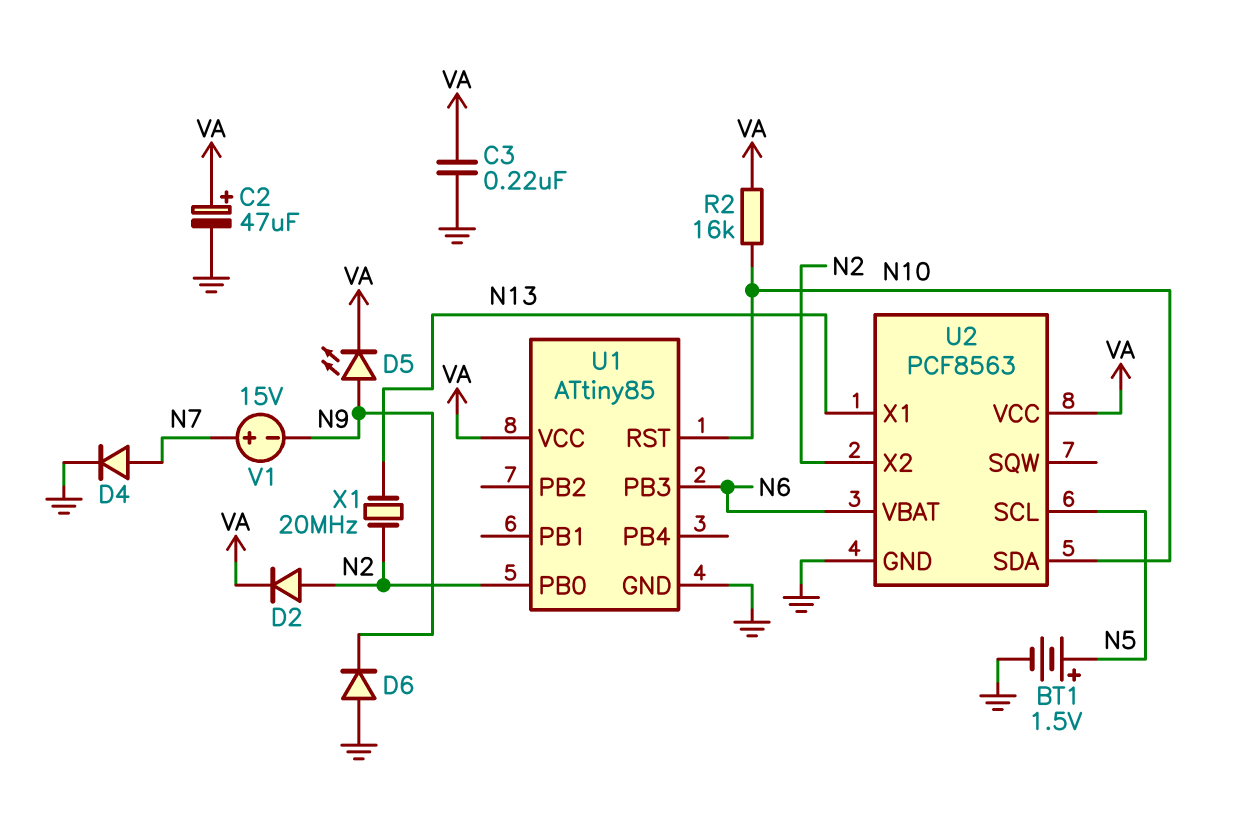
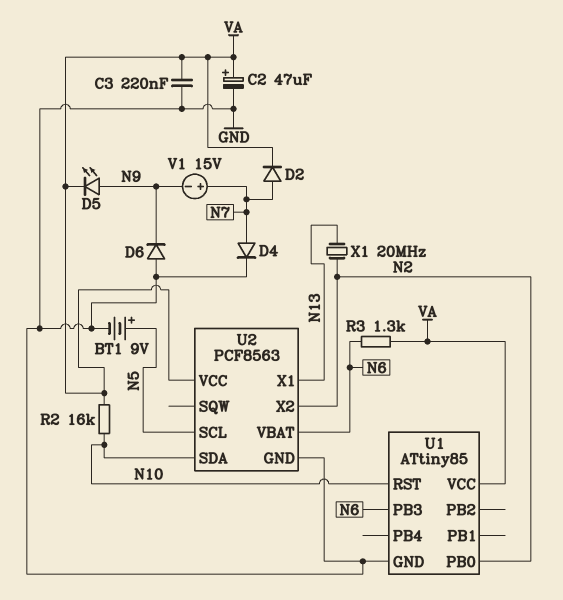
BT1: 1.5V (plus N5, minus GND) -> 9V (plus N5, minus GND)
D2: diode (A N2, K VA) -> diode (A N7, K VA)
R3: none -> 1.3k (N6, VA)

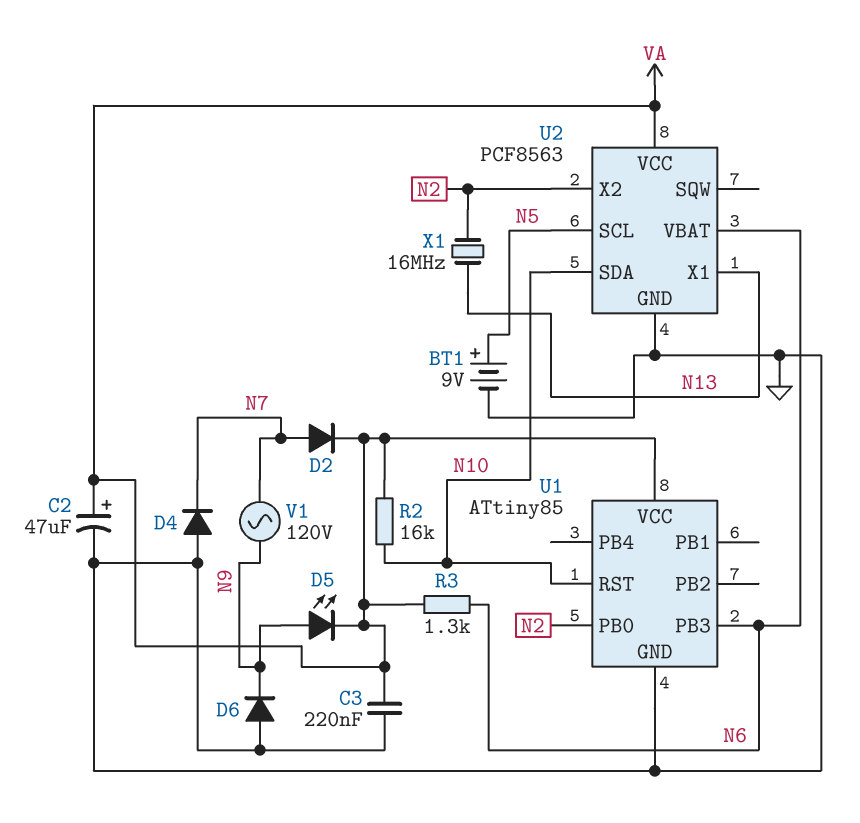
D4: diode (A N7, K GND) -> diode (A GND, K N7)
V1: 15V (plus N7, minus N9) -> AC 120V (N7, N9)
X1: 20MHz (N2, N13) -> 16MHz (N2, N13)

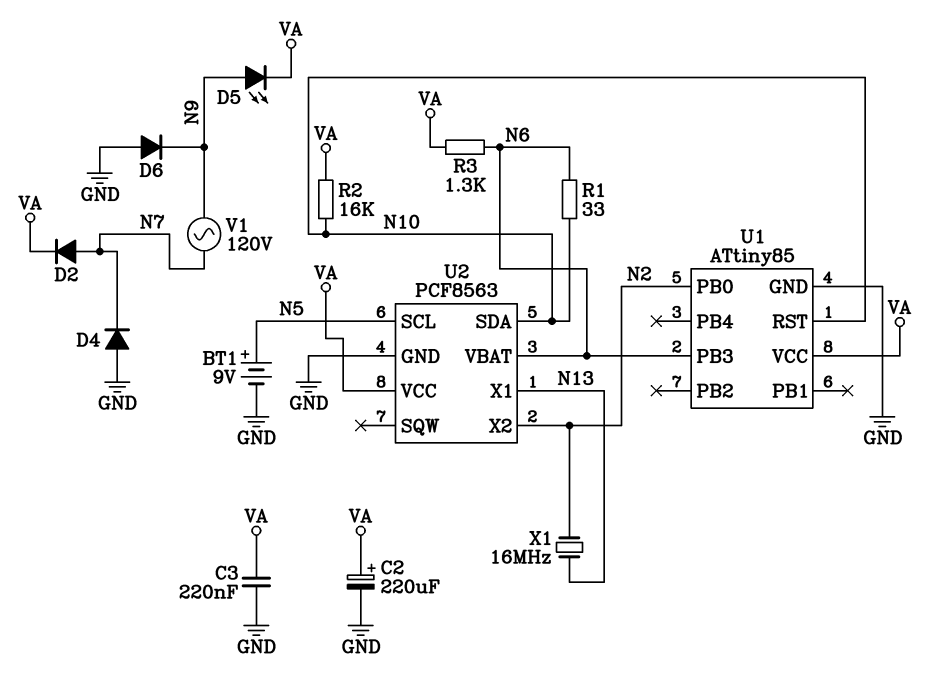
C2: 47uF (plus VA, minus GND) -> 220uF (plus VA, minus GND)
R1: none -> 33 (N6, N10)

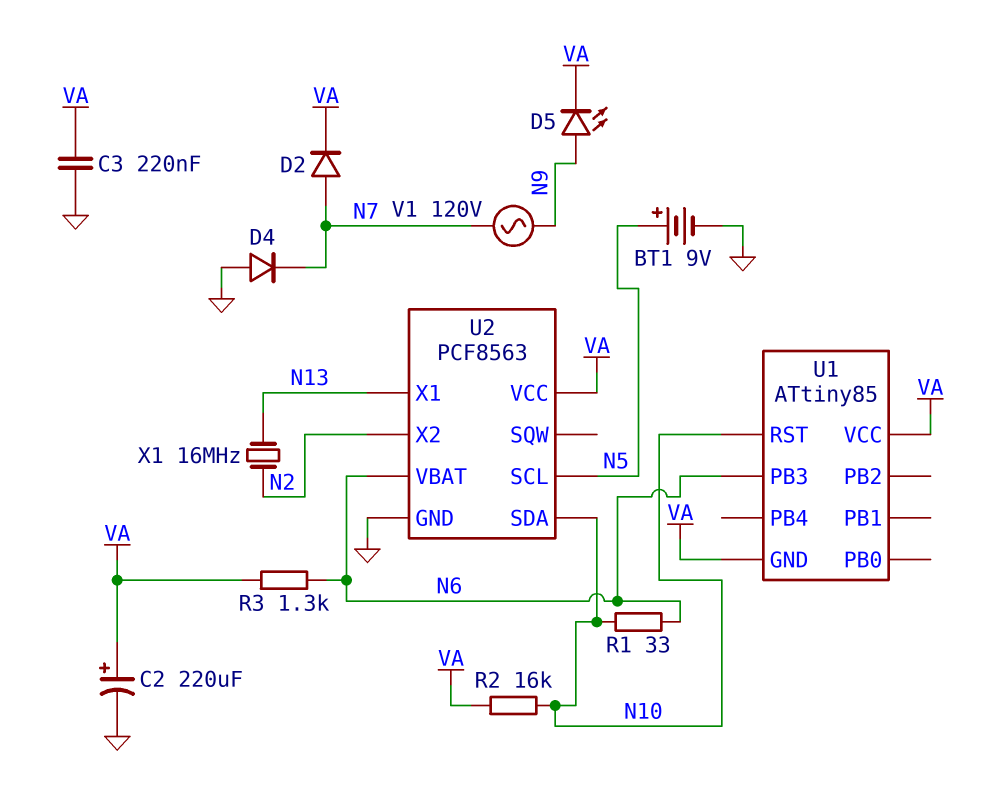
D6: diode (A GND, K N9) -> none
U1 pin GND: GND -> VA
U1 pin PB0: N2 -> none

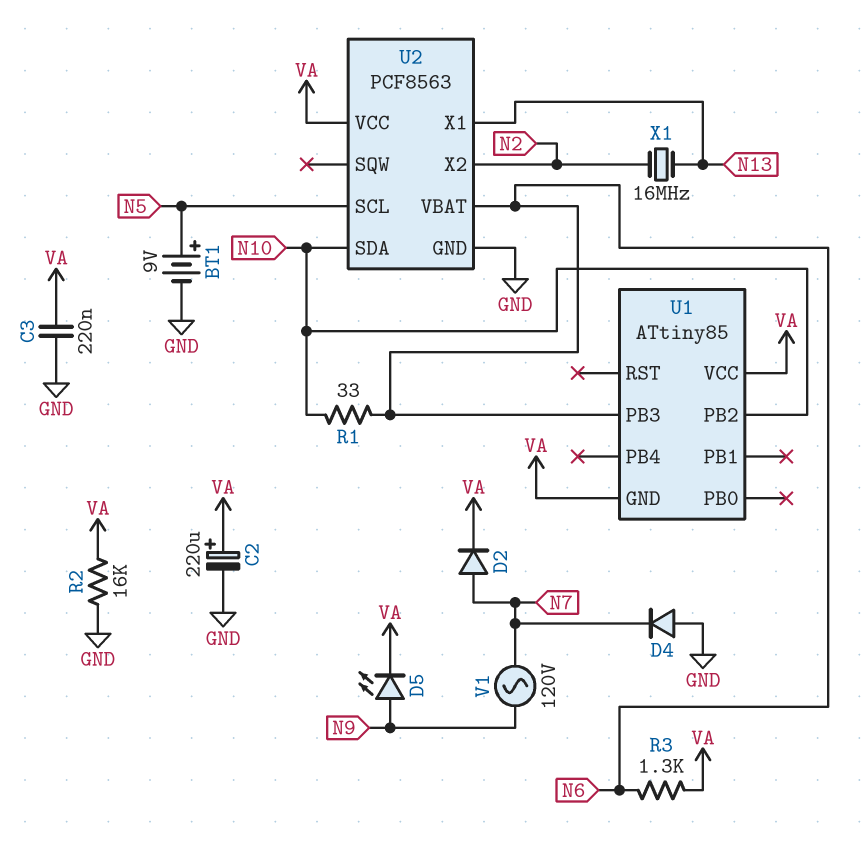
R2: 16k (N10, VA) -> 16k (GND, VA)
U1 pin PB2: none -> N10
U1 pin RST: N10 -> none

